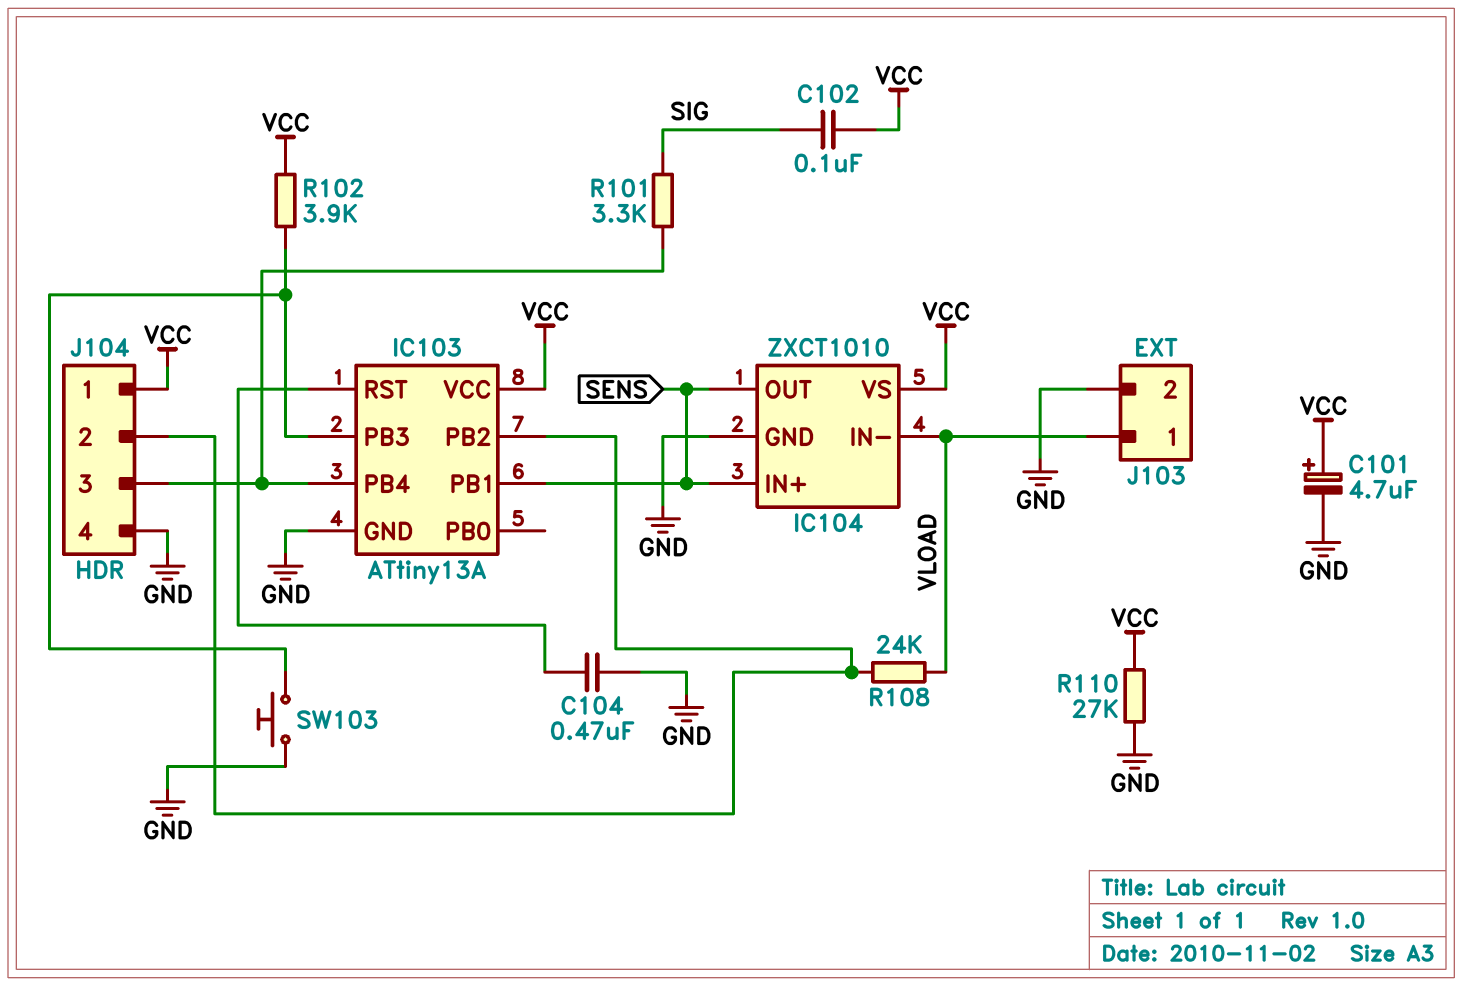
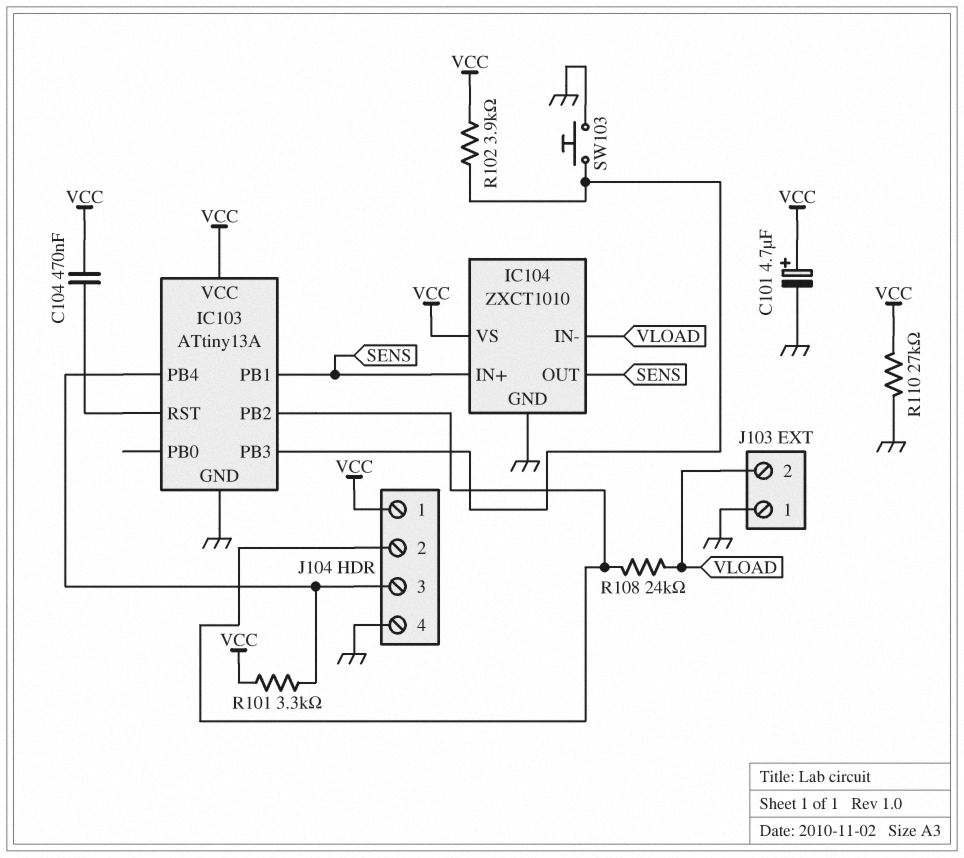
C102: 100nF (SIG, VCC) -> none
C104: 470nF (GND, IC103/RST) -> 470nF (IC103/RST, VCC)
J103 pin 1: VLOAD -> GND
J103 pin 2: GND -> VLOAD
R101: 3.3k (IC103/PB4, SIG) -> 3.3k (IC103/PB4, VCC)

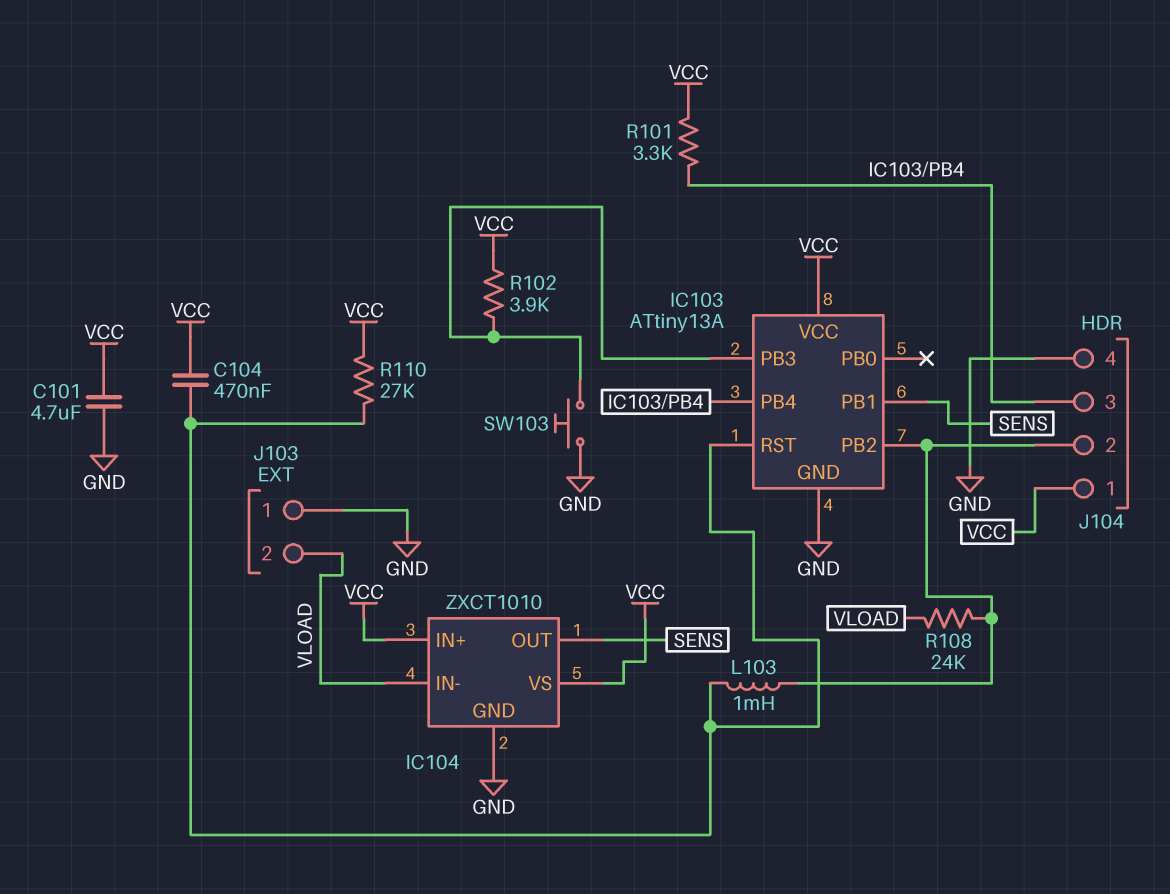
C101: 4.7uF (plus VCC, minus GND) -> 4.7uF (GND, VCC)
IC104 pin IN+: SENS -> VCC
L103: none -> 1mH (IC103/PB2, IC103/RST)
R110: 27k (GND, VCC) -> 27k (IC103/RST, VCC)

